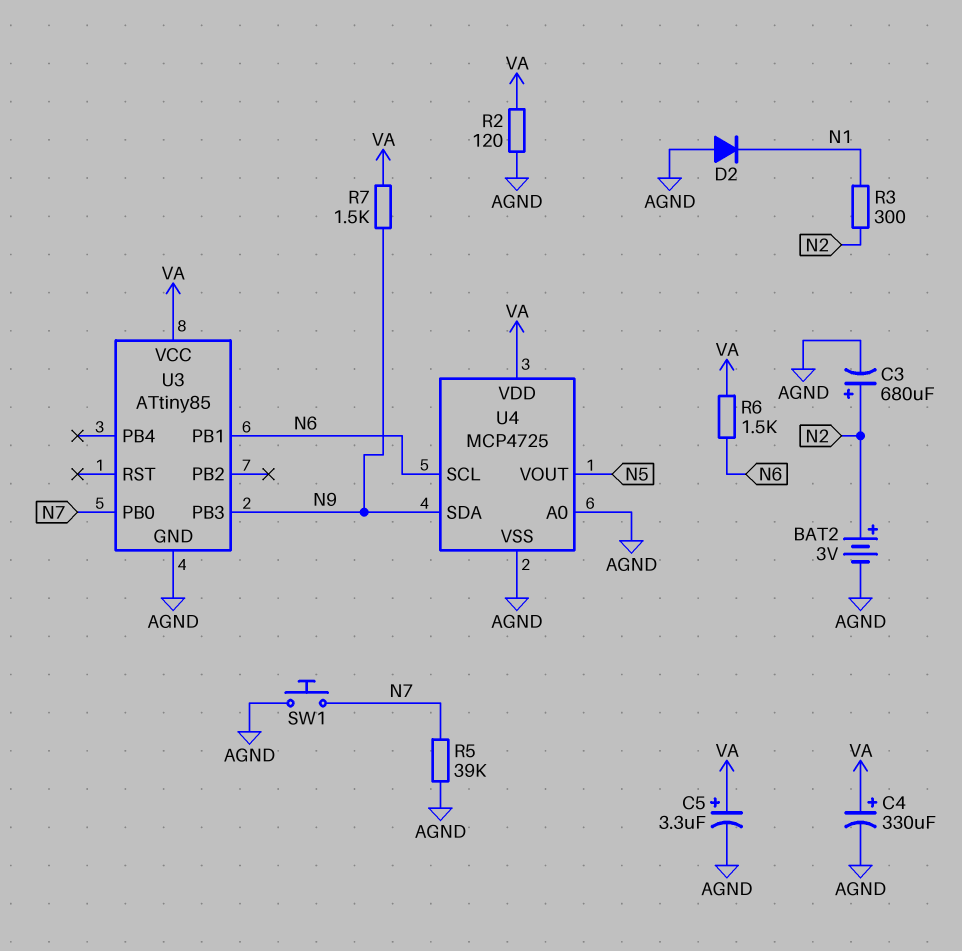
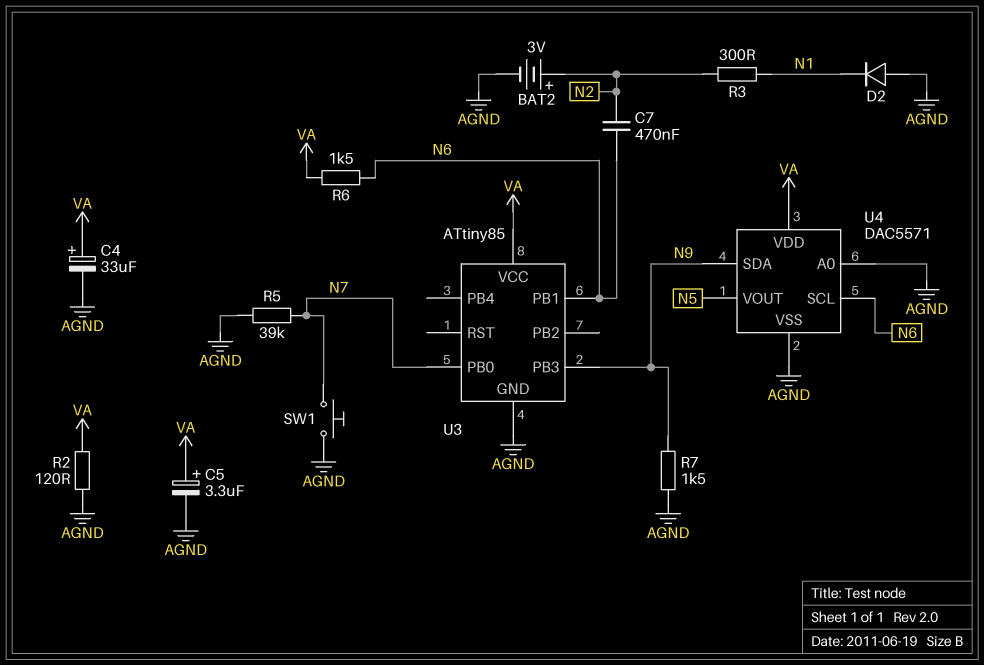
C3: 680uF (plus N2, minus AGND) -> none
C4: 330uF (plus VA, minus AGND) -> 33uF (plus VA, minus AGND)
C7: none -> 470nF (N2, N6)
R7: 1.5k (N9, VA) -> 1.5k (AGND, N9)
U4: MCP4725 -> DAC5571

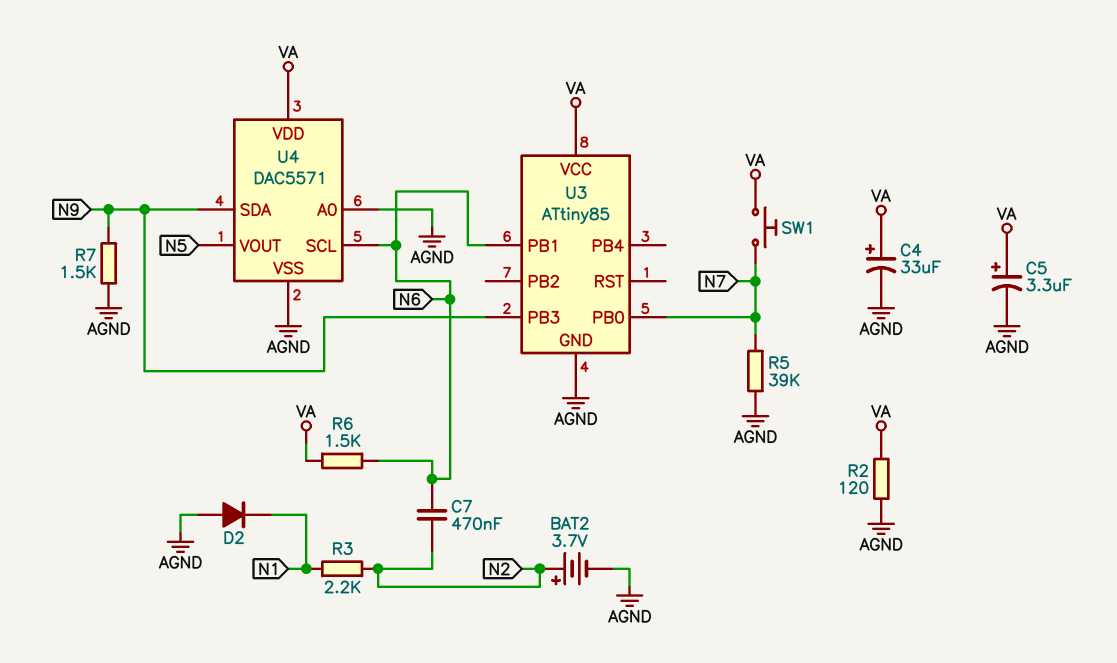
BAT2: 3V (plus N2, minus AGND) -> 3.7V (plus N2, minus AGND)
R3: 300 (N1, N2) -> 2.2k (N1, N2)
SW1: button (AGND, N7) -> button (N7, VA)

